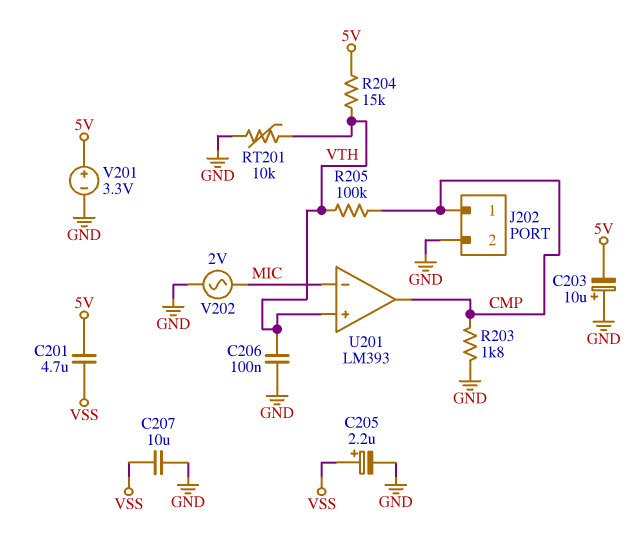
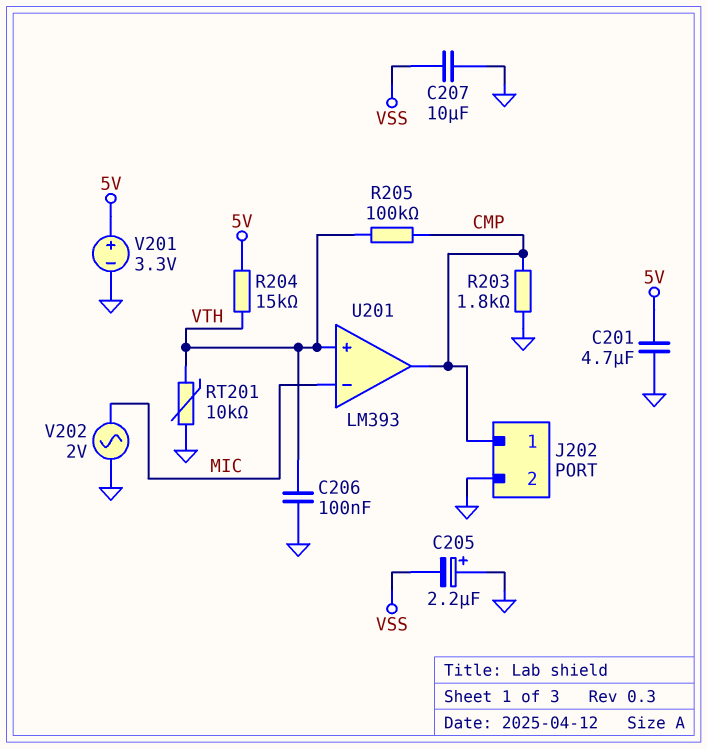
C201: 4.7uF (5V, VSS) -> 4.7uF (5V, GND)
C203: 10uF (plus GND, minus 5V) -> none
C205: 2.2uF (plus VSS, minus GND) -> 2.2uF (plus GND, minus VSS)

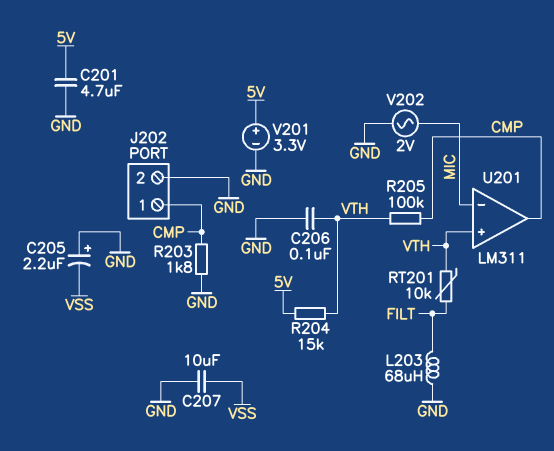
L203: none -> 68uH (FILT, GND)
RT201: 10k (GND, VTH) -> 10k (FILT, VTH)
U201: LM393 -> LM311

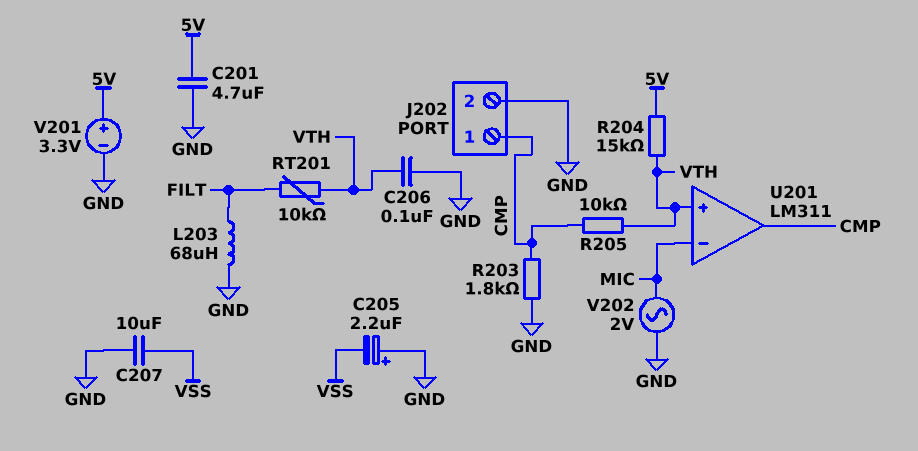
R205: 100k (CMP, VTH) -> 10k (CMP, VTH)

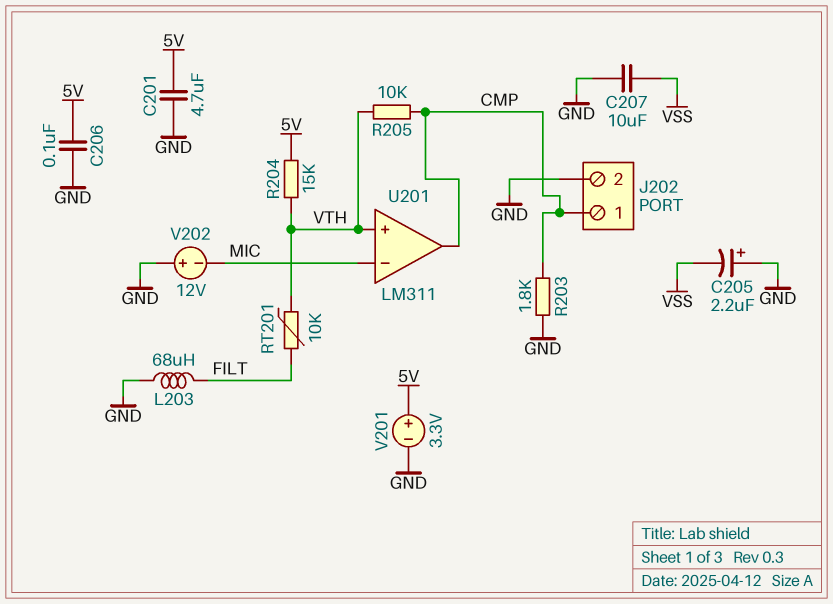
C206: 100nF (GND, VTH) -> 100nF (5V, GND)
V202: AC 2V (GND, MIC) -> 12V (plus GND, minus MIC)

